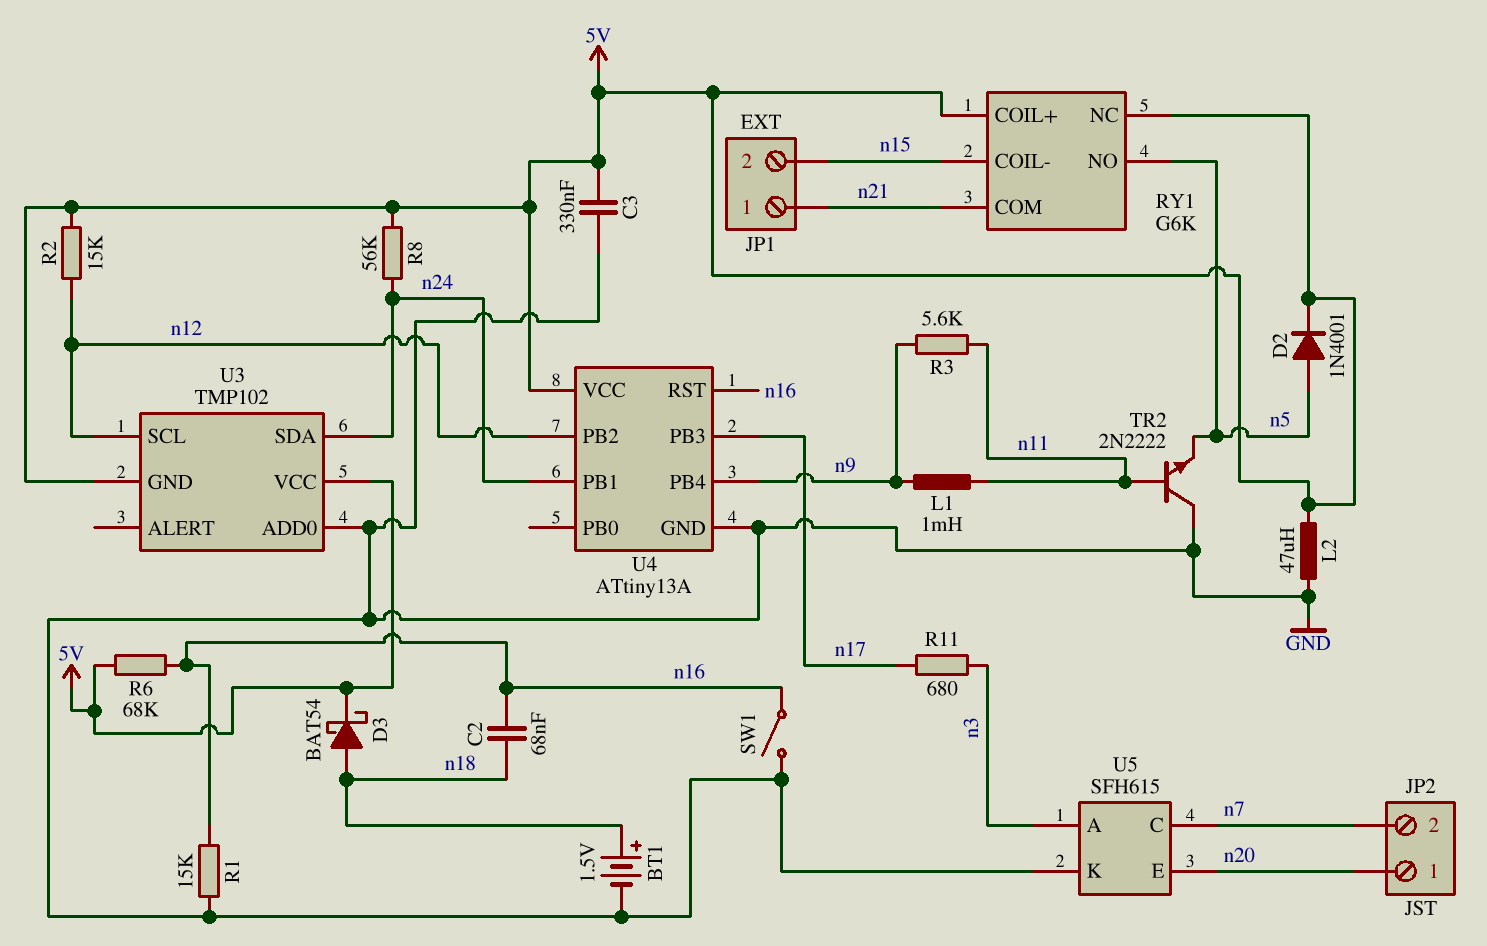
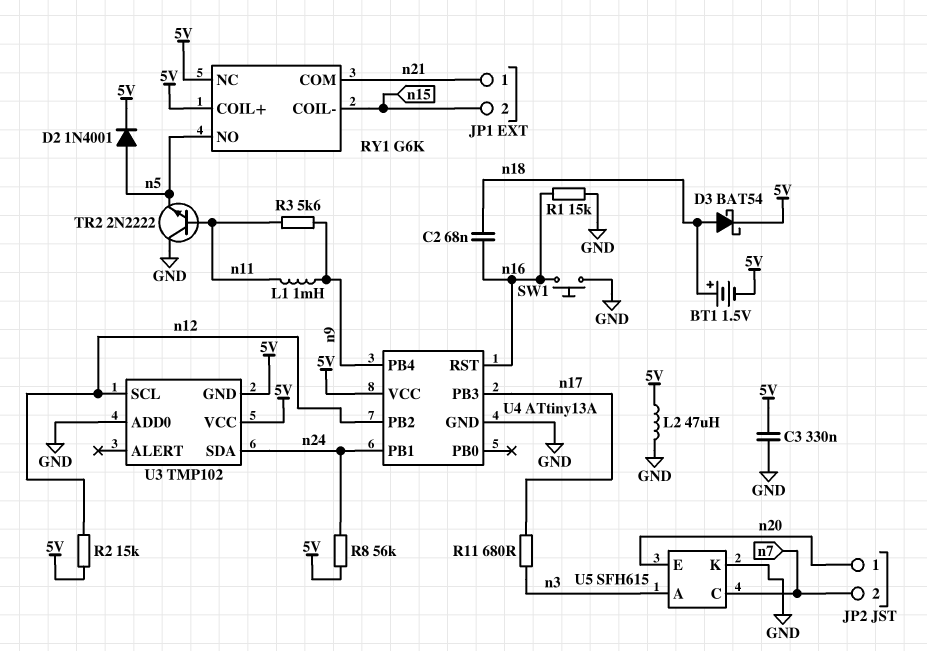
BT1: 1.5V (plus n18, minus GND) -> 1.5V (plus n18, minus 5V)
R6: 68k (5V, n16) -> none
SW1: switch (GND, n16) -> button (GND, n16)

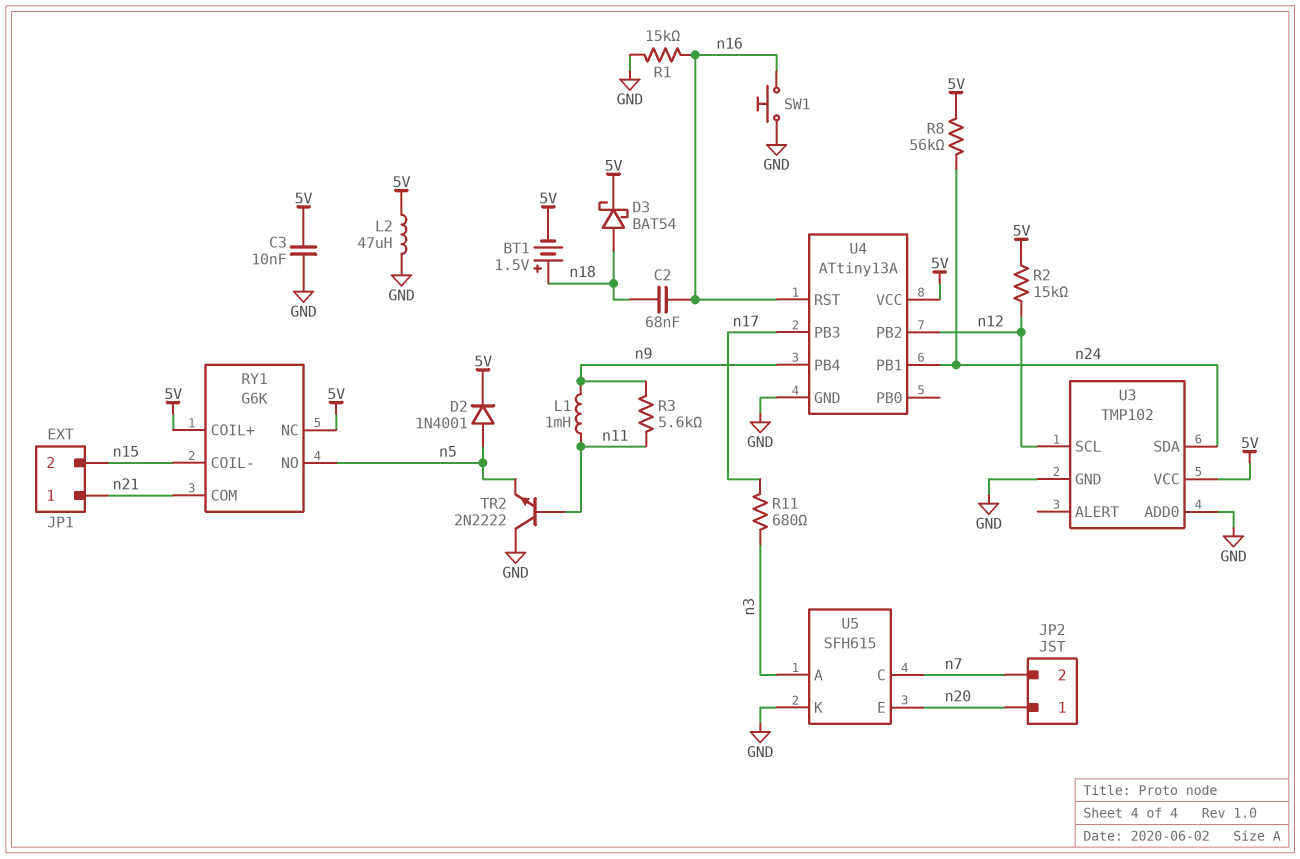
C3: 330nF (5V, GND) -> 10nF (5V, GND)
U3 pin GND: 5V -> GND

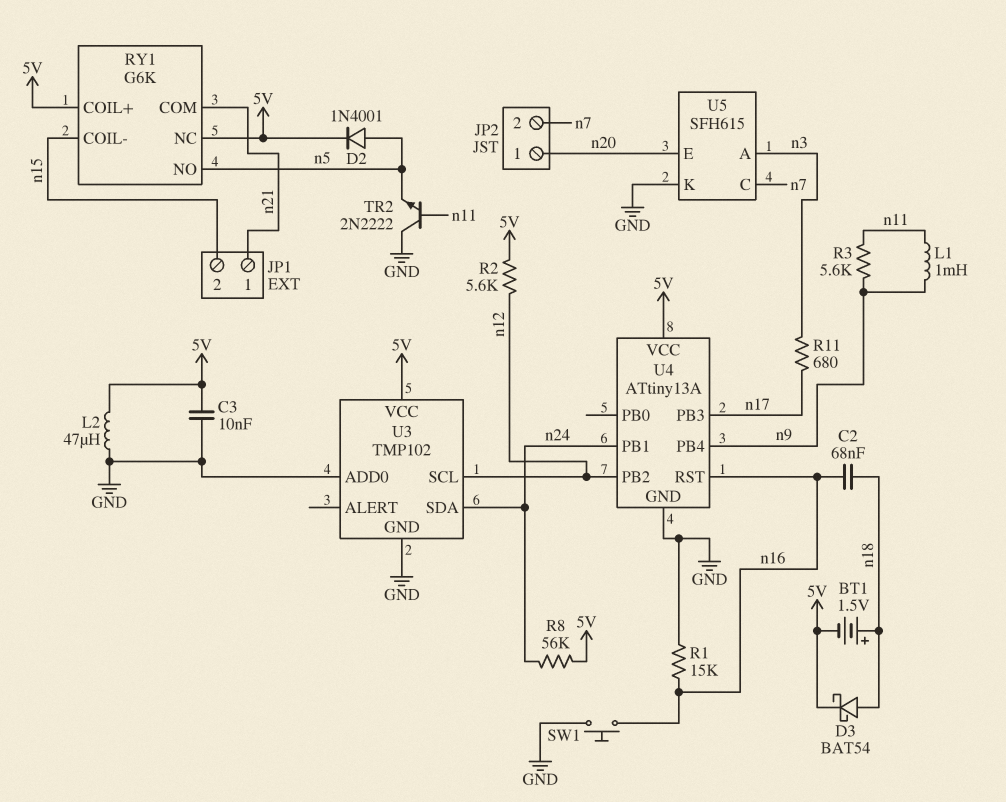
R2: 15k (5V, n12) -> 5.6k (5V, n12)

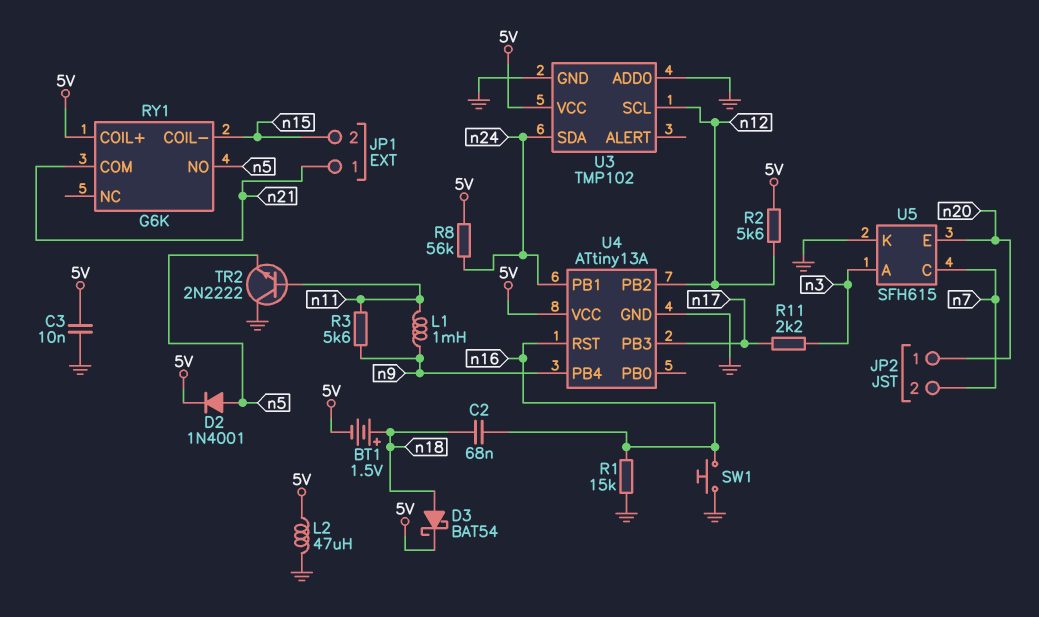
R11: 680 (n3, n17) -> 2.2k (n3, n17)
RY1 pin NC: 5V -> none

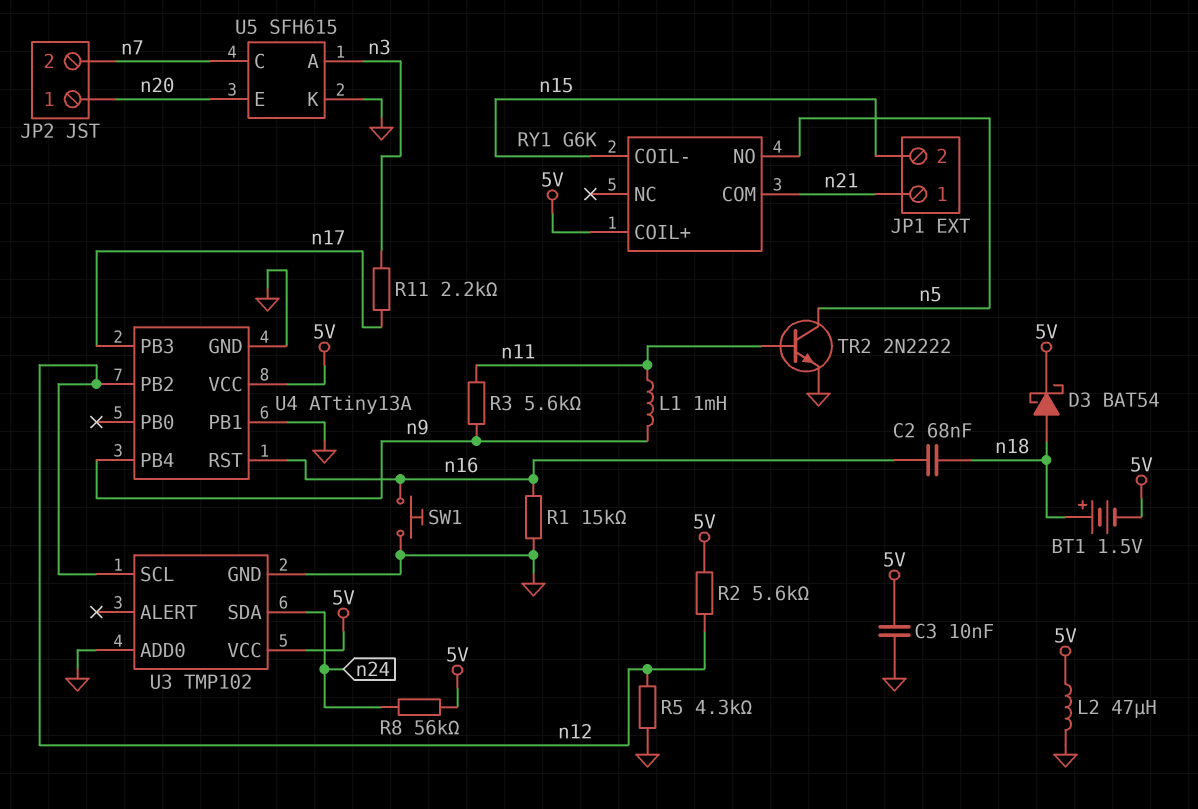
D2: diode 1N4001 (A n5, K 5V) -> none
R5: none -> 4.3k (GND, n12)
TR2: NPN 2N2222 (B n11, C GND, E n5) -> NPN 2N2222 (B n11, C n5, E GND)
U4 pin PB1: n24 -> GND

